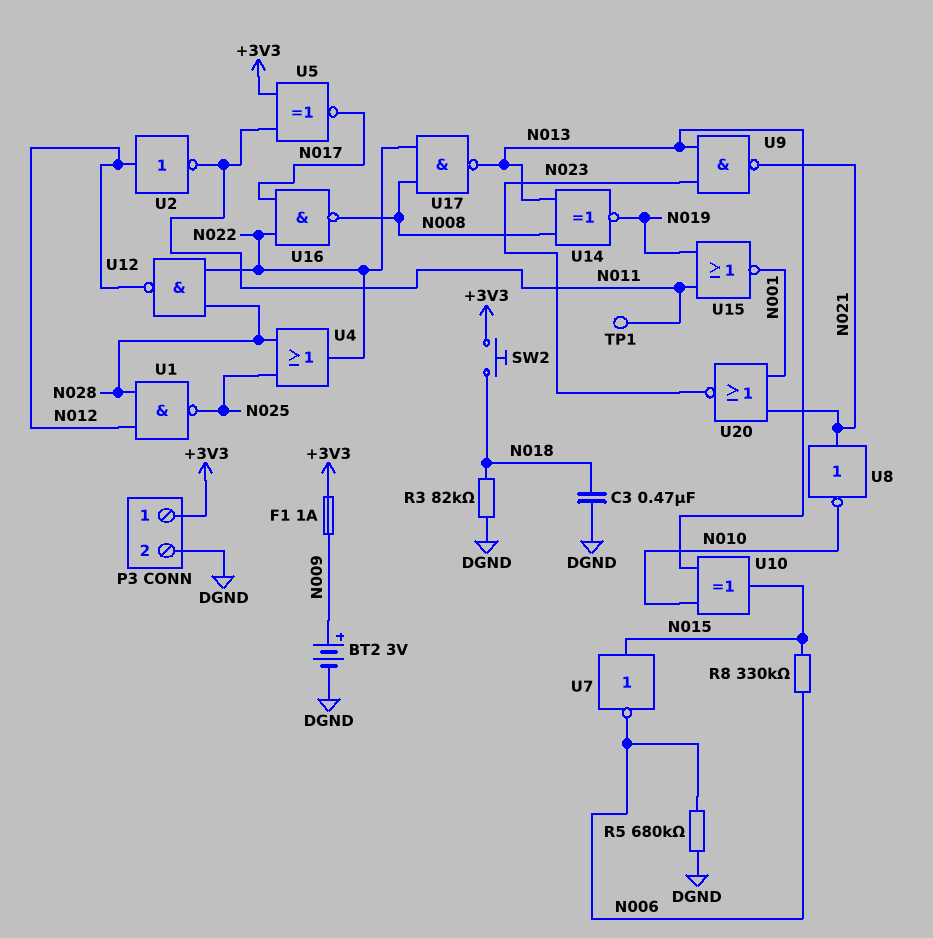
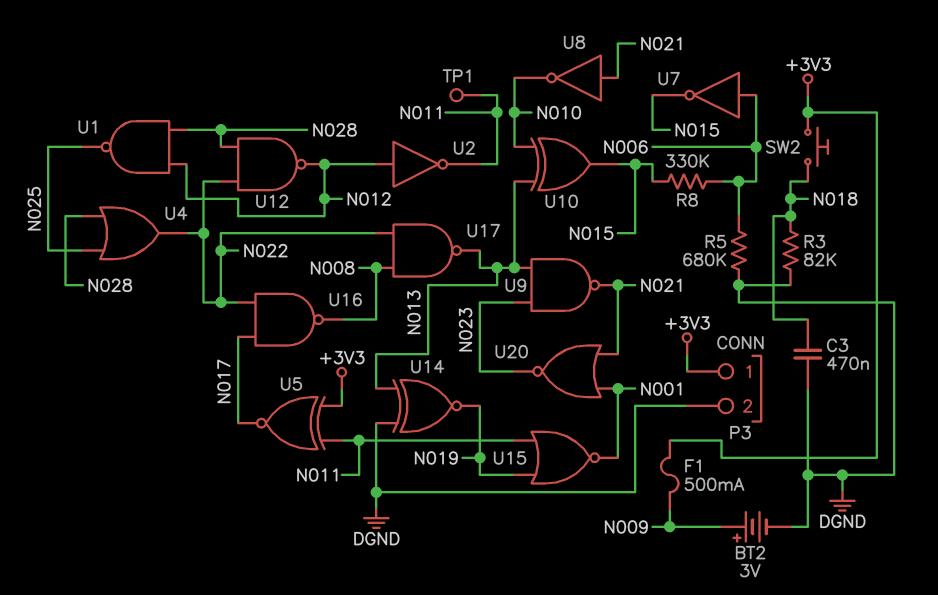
F1: 1A (+3V3, N009) -> 500mA (+3V3, N009)
U7: NOT (in N015, out N006) -> NOT (in N006, out N015)
U14: XNOR (in N008, in N013, out N019) -> XNOR (in DGND, in N013, out N019)

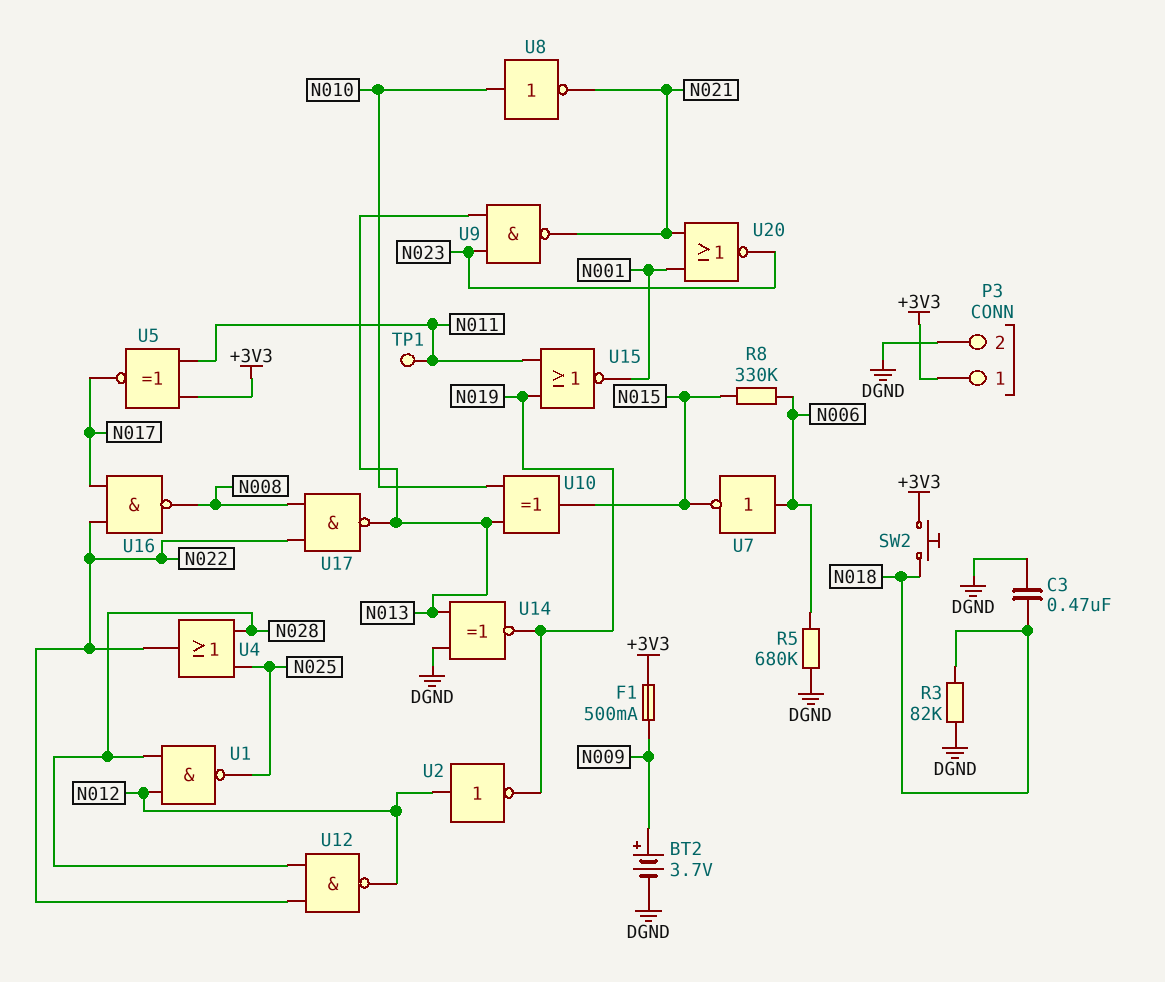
BT2: 3V (plus N009, minus DGND) -> 3.7V (plus N009, minus DGND)
U2: NOT (in N012, out N011) -> NOT (in N012, out N019)
U8: NOT (in N021, out N010) -> NOT (in N010, out N021)

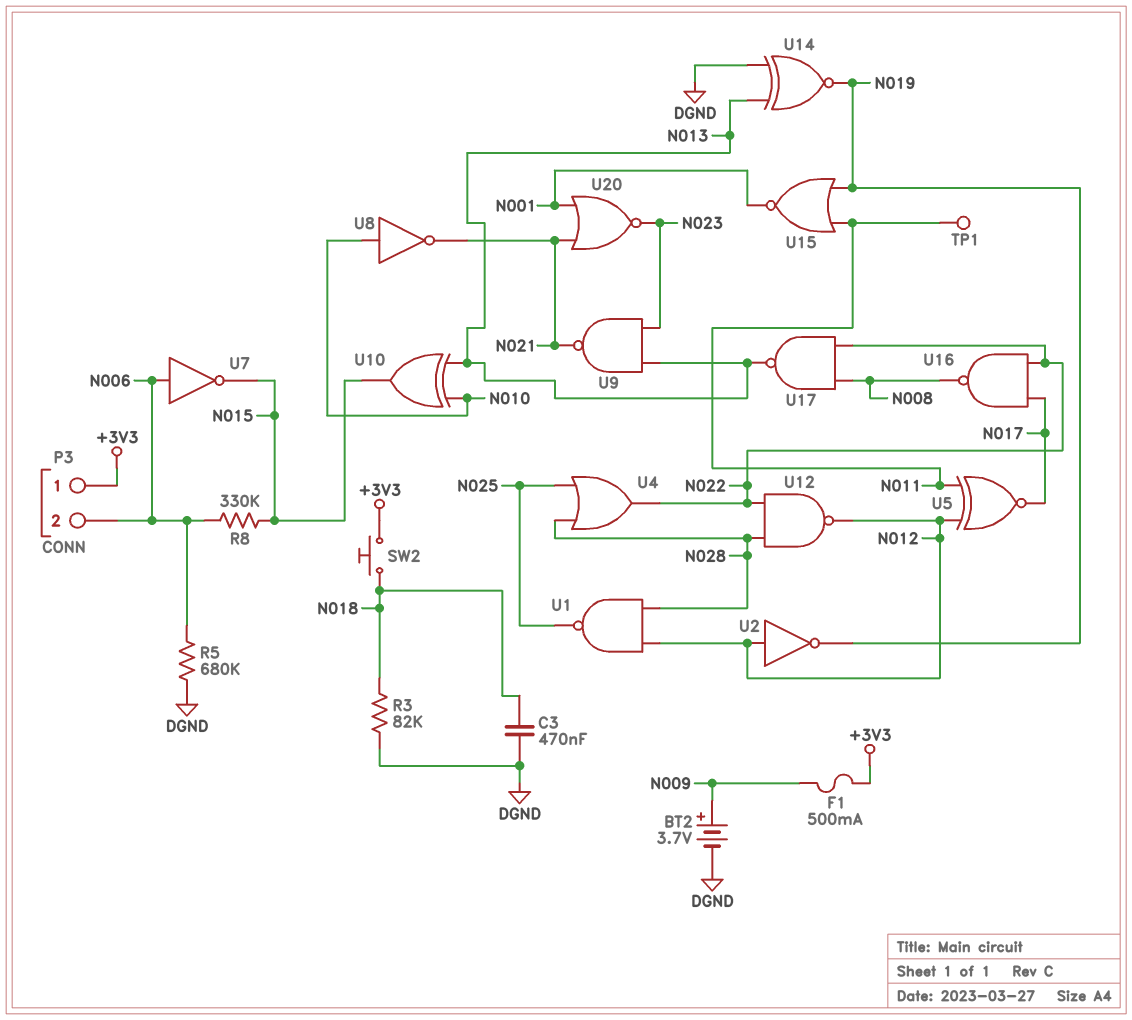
P3 pin 2: DGND -> N006
U5: XNOR (in +3V3, in N011, out N017) -> XNOR (in N011, in N012, out N017)

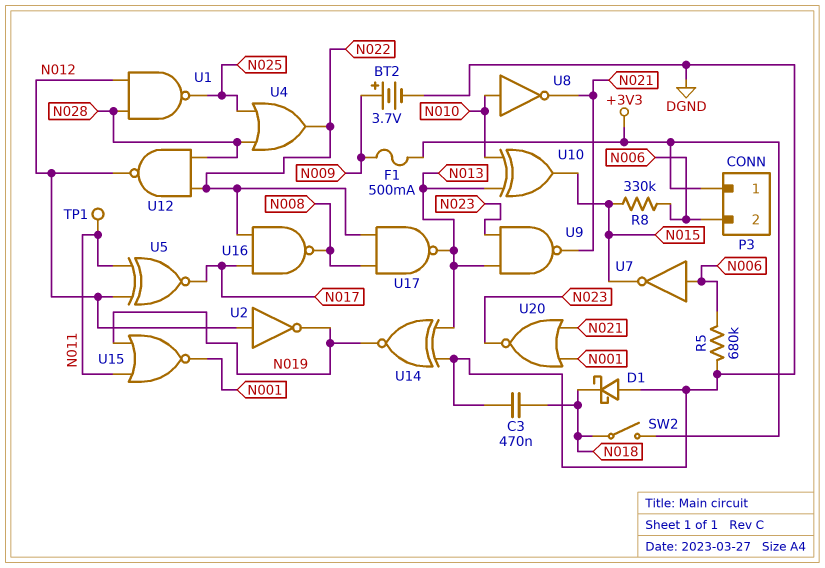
D1: none -> schottky (A DGND, K N018)
R3: 82k (DGND, N018) -> none
SW2: button (+3V3, N018) -> switch (+3V3, N018)

